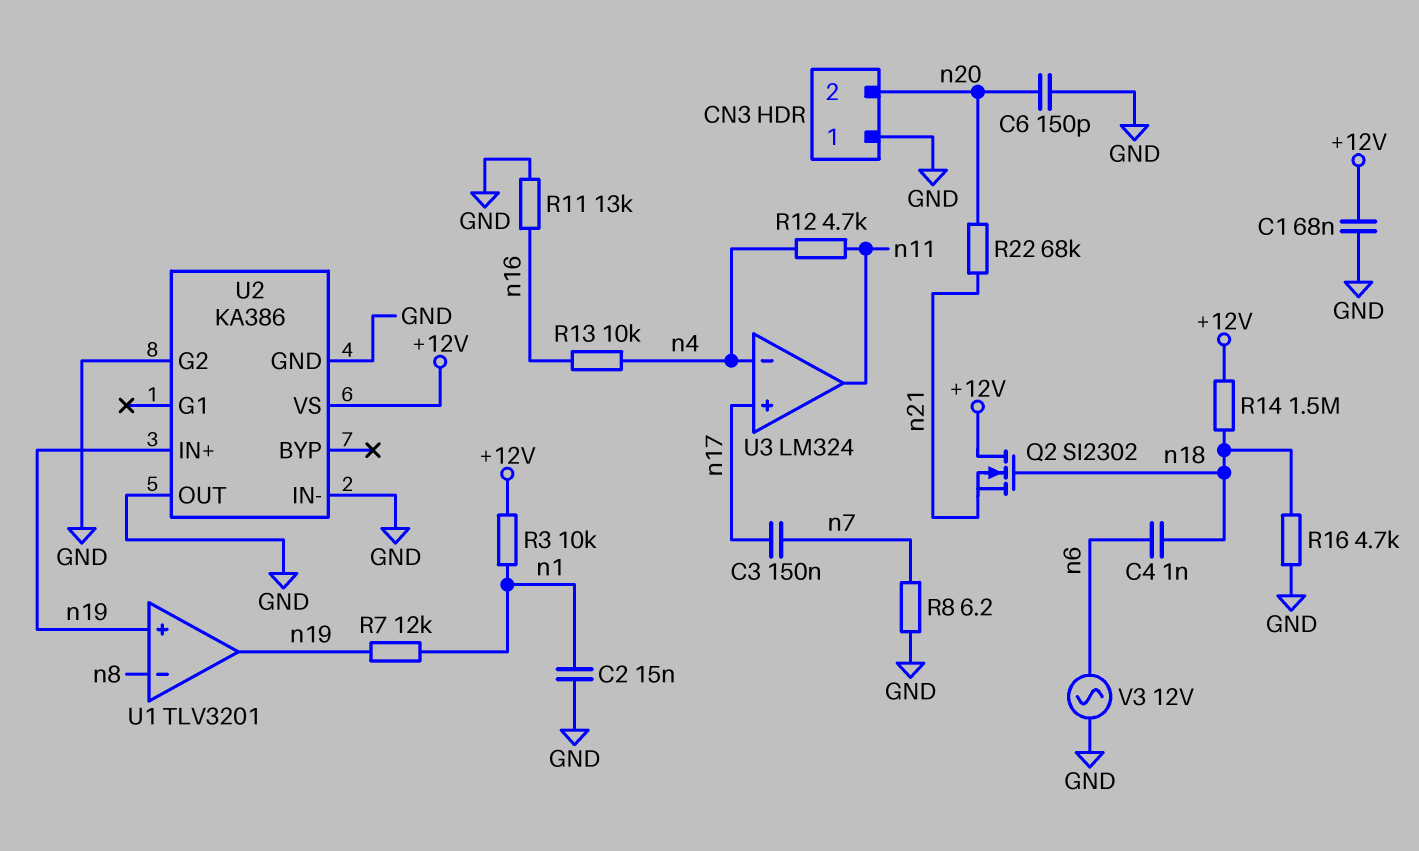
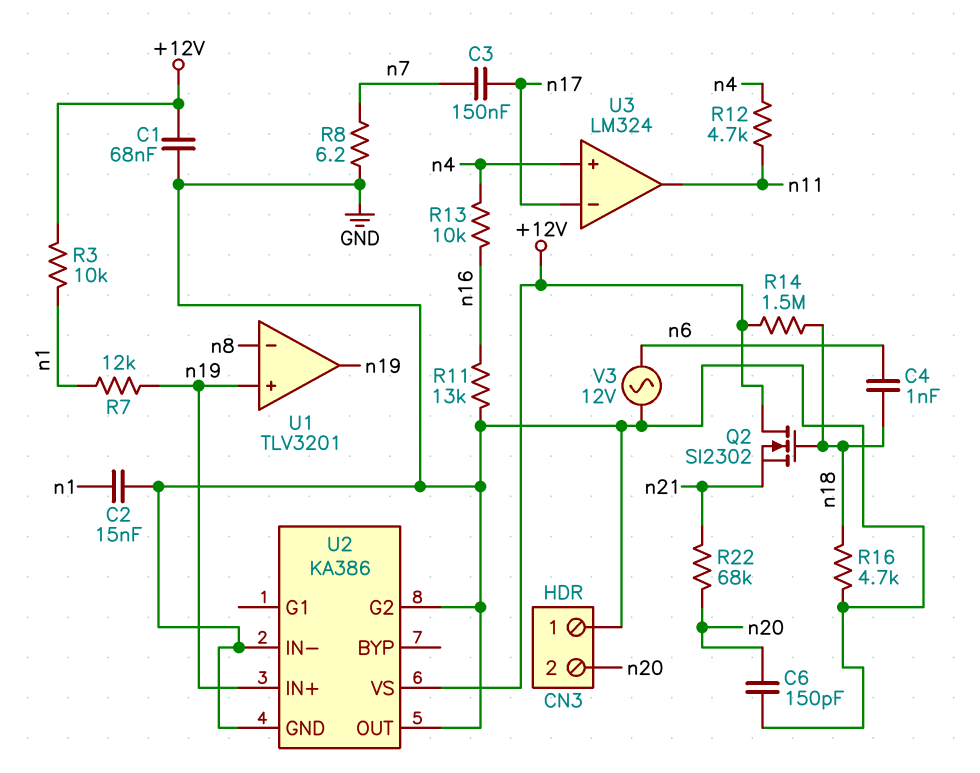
U3 pin in+: n17 -> n4
U3 pin in-: n4 -> n17

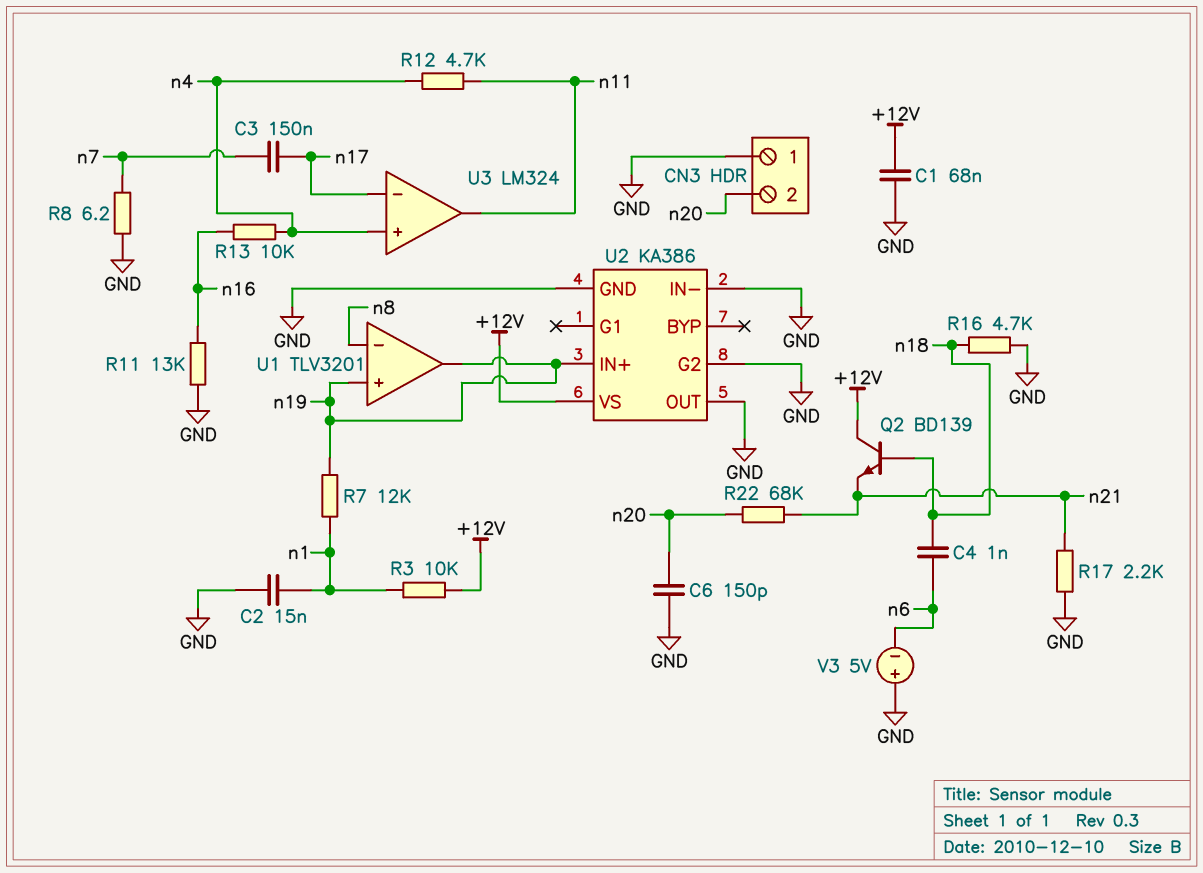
Q2: NMOS SI2302 (G n18, D +12V, S n21) -> NPN BD139 (B n18, C +12V, E n21)
R14: 1.5M (+12V, n18) -> none
R17: none -> 2.2k (GND, n21)
V3: AC 12V (GND, n6) -> 5V (plus GND, minus n6)

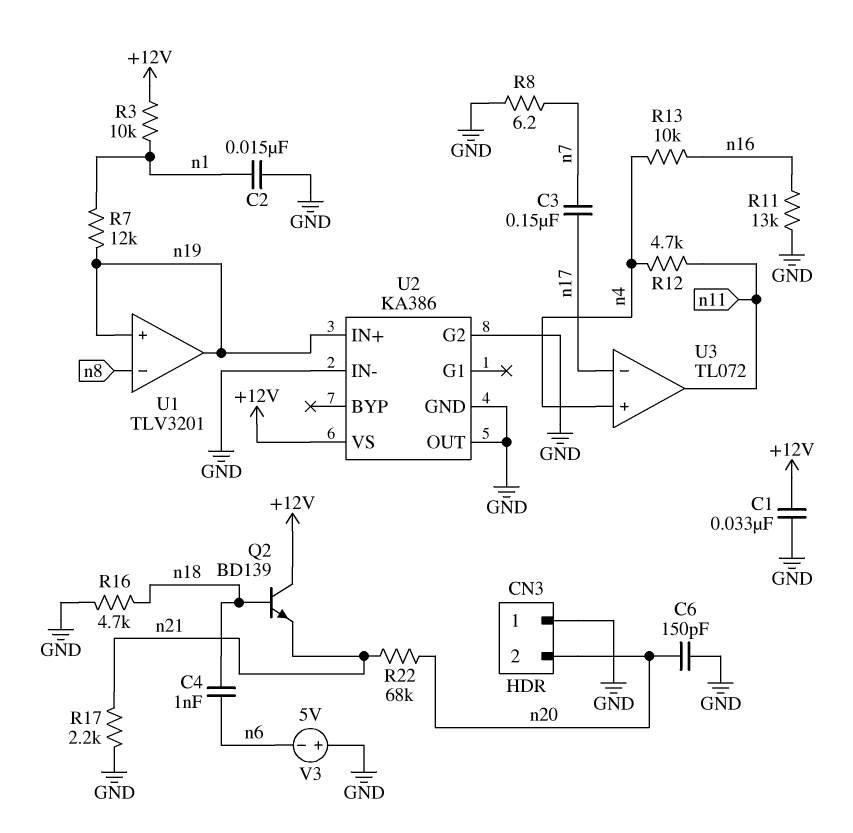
C1: 68nF (+12V, GND) -> 33nF (+12V, GND)
U3: LM324 -> TL072

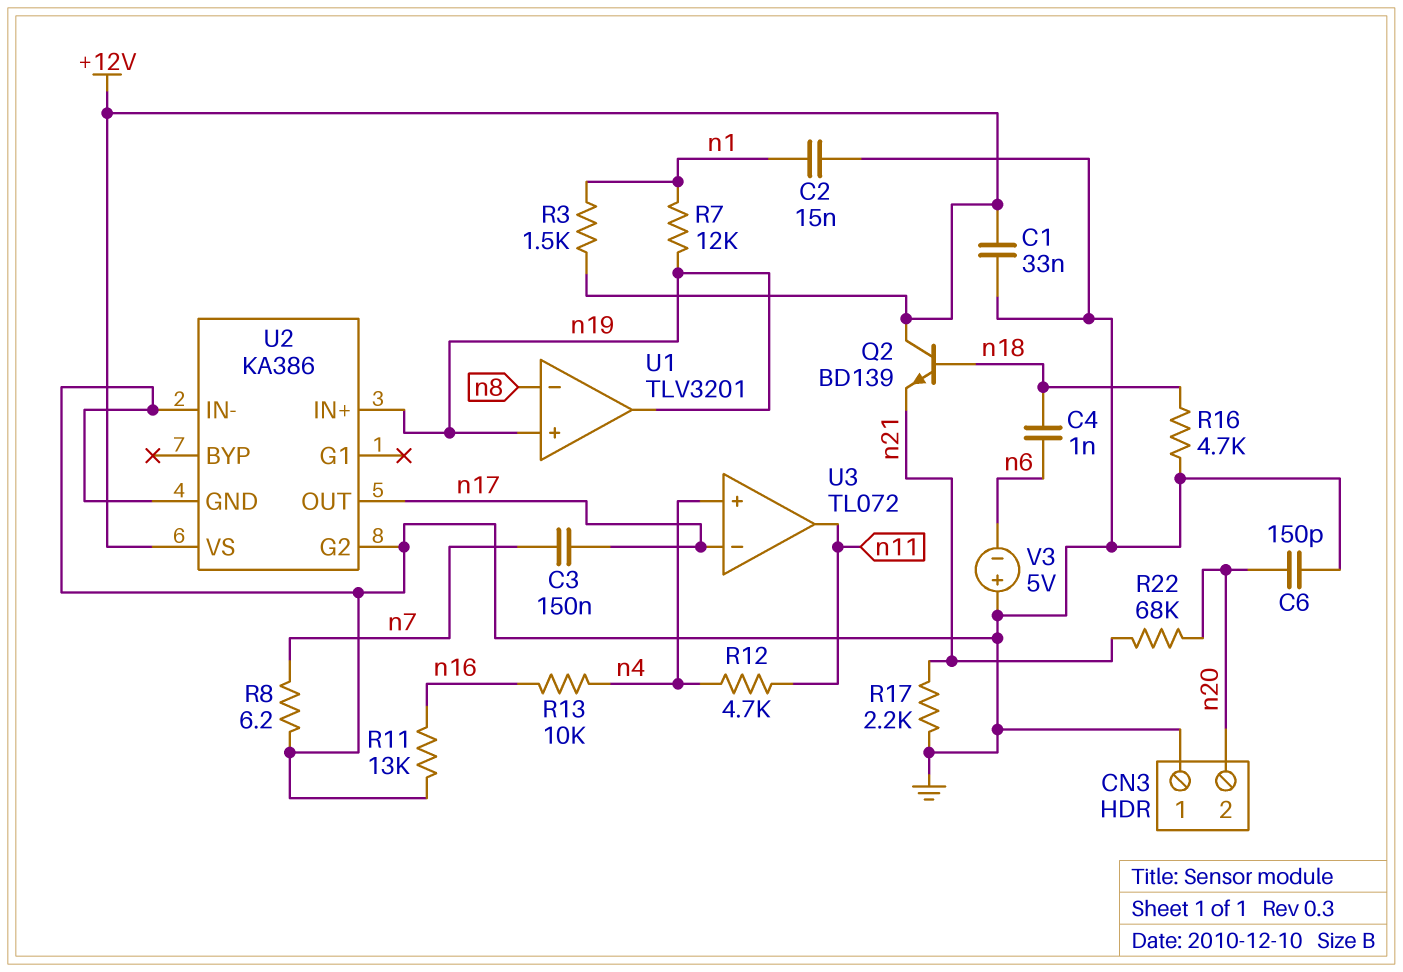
R3: 10k (+12V, n1) -> 1.5k (+12V, n1)
U2 pin OUT: GND -> n17

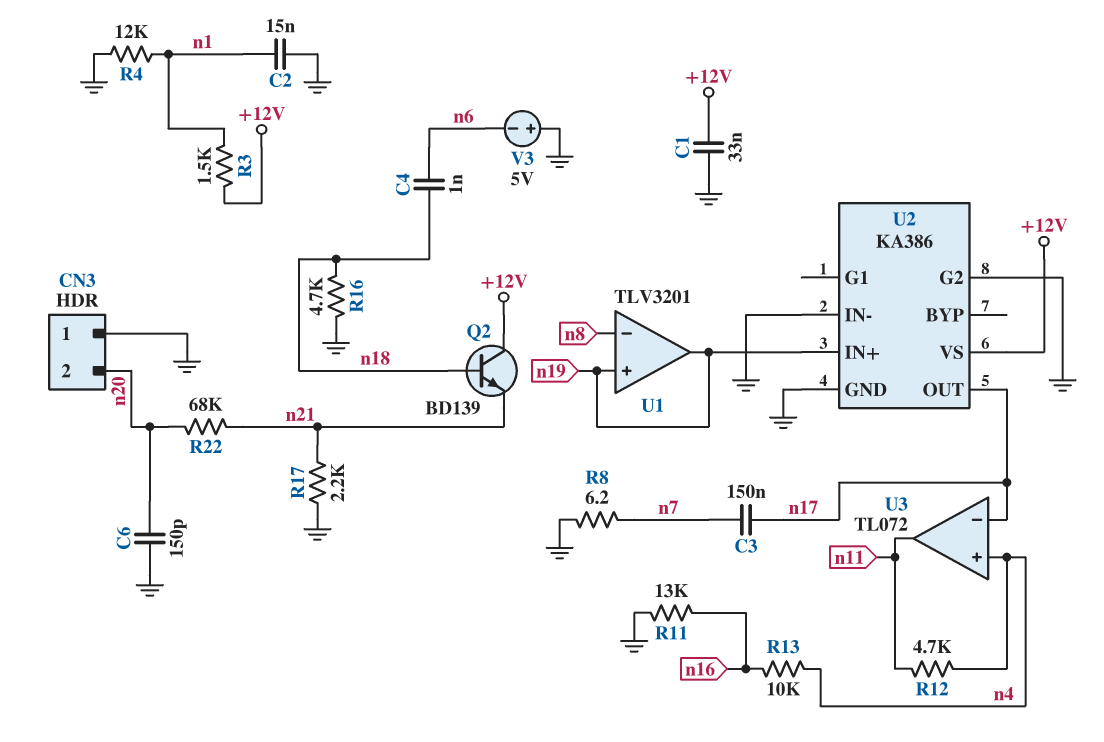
R4: none -> 12k (GND, n1)
R7: 12k (n1, n19) -> none

